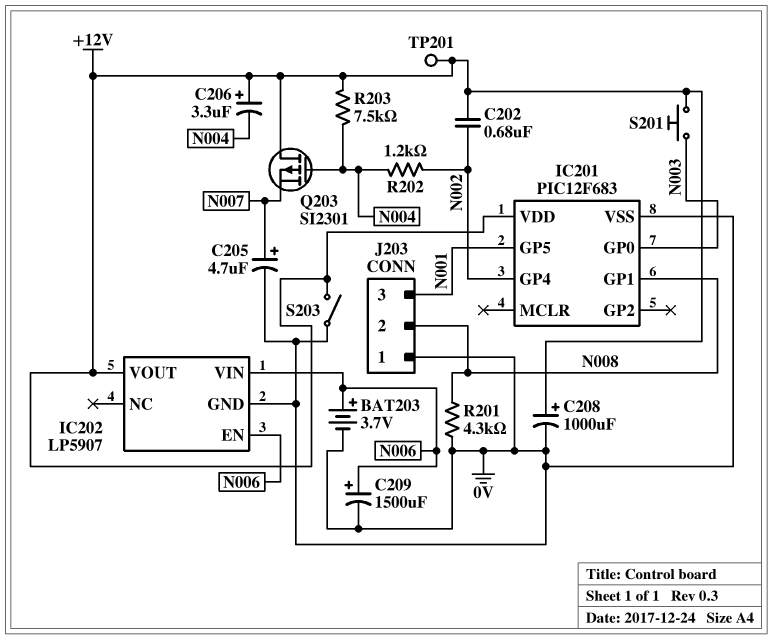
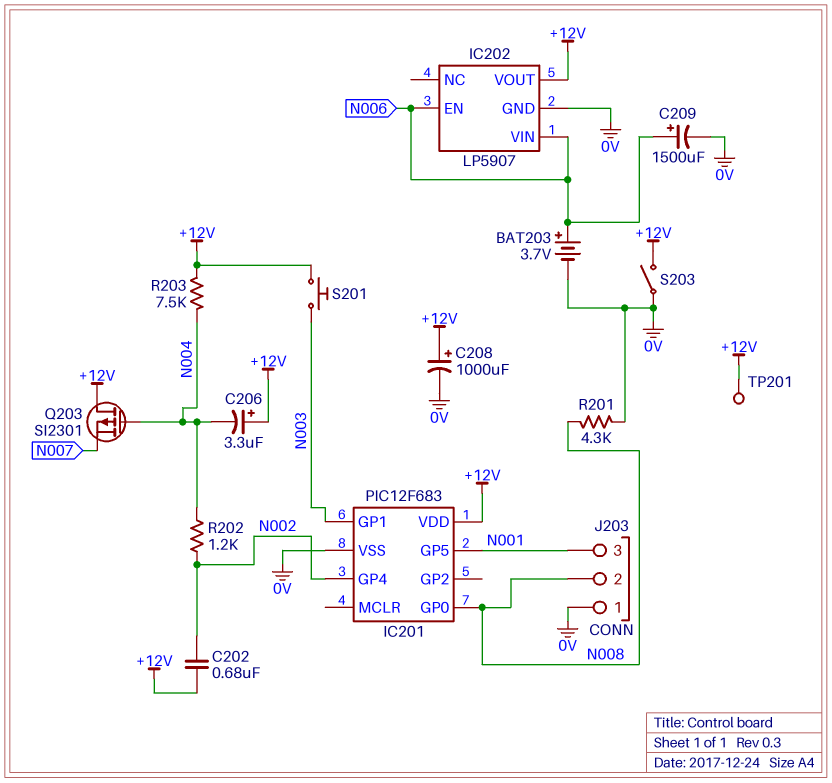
C205: 4.7uF (plus N007, minus 0V) -> none
IC201 pin GP0: N003 -> N008
IC201 pin GP1: N008 -> N003

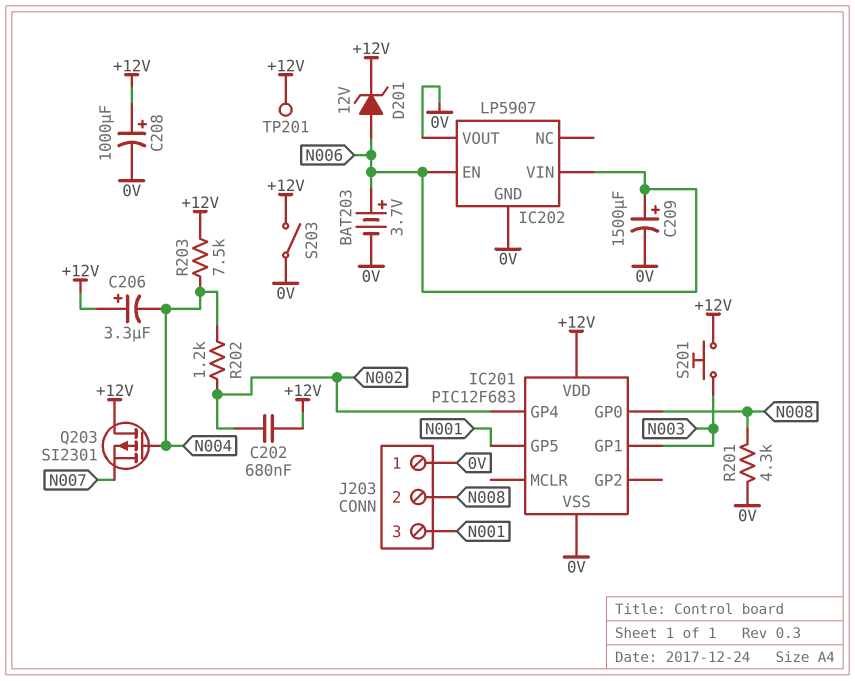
D201: none -> zener 12V (A N006, K +12V)
IC202 pin VOUT: +12V -> 0V

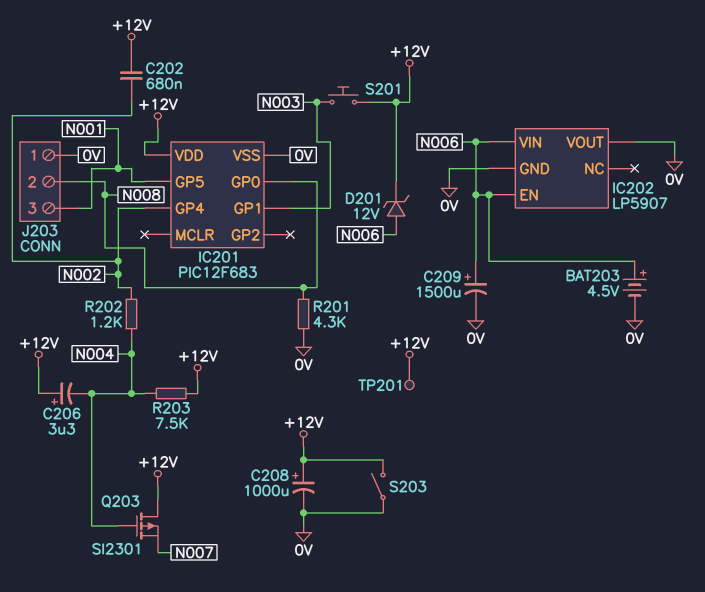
BAT203: 3.7V (plus N006, minus 0V) -> 4.5V (plus N006, minus 0V)

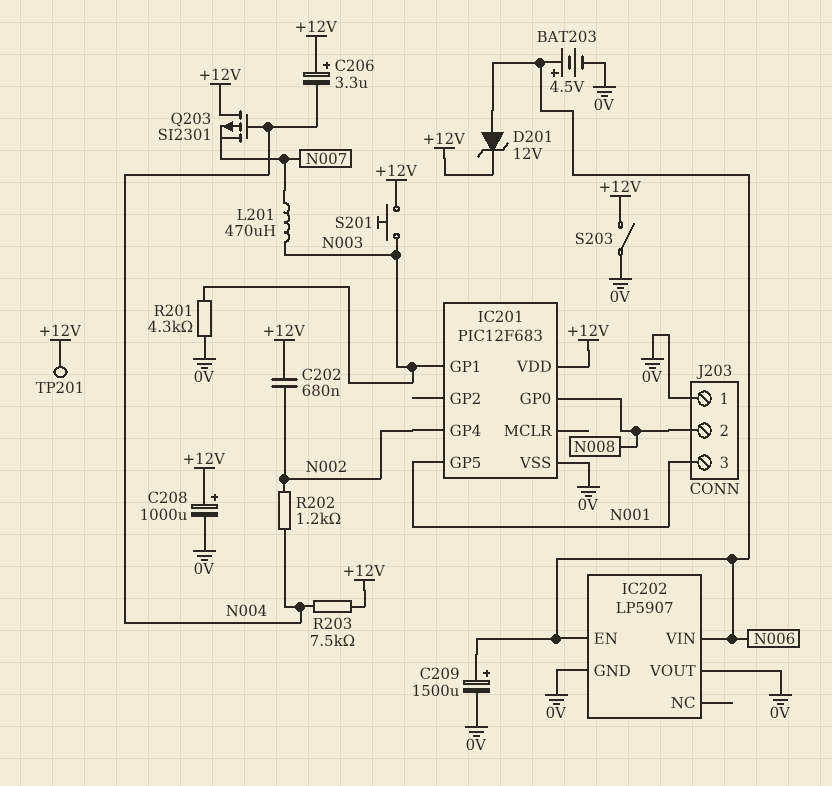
L201: none -> 470uH (N003, N007)
R201: 4.3k (0V, N008) -> 4.3k (0V, N003)

